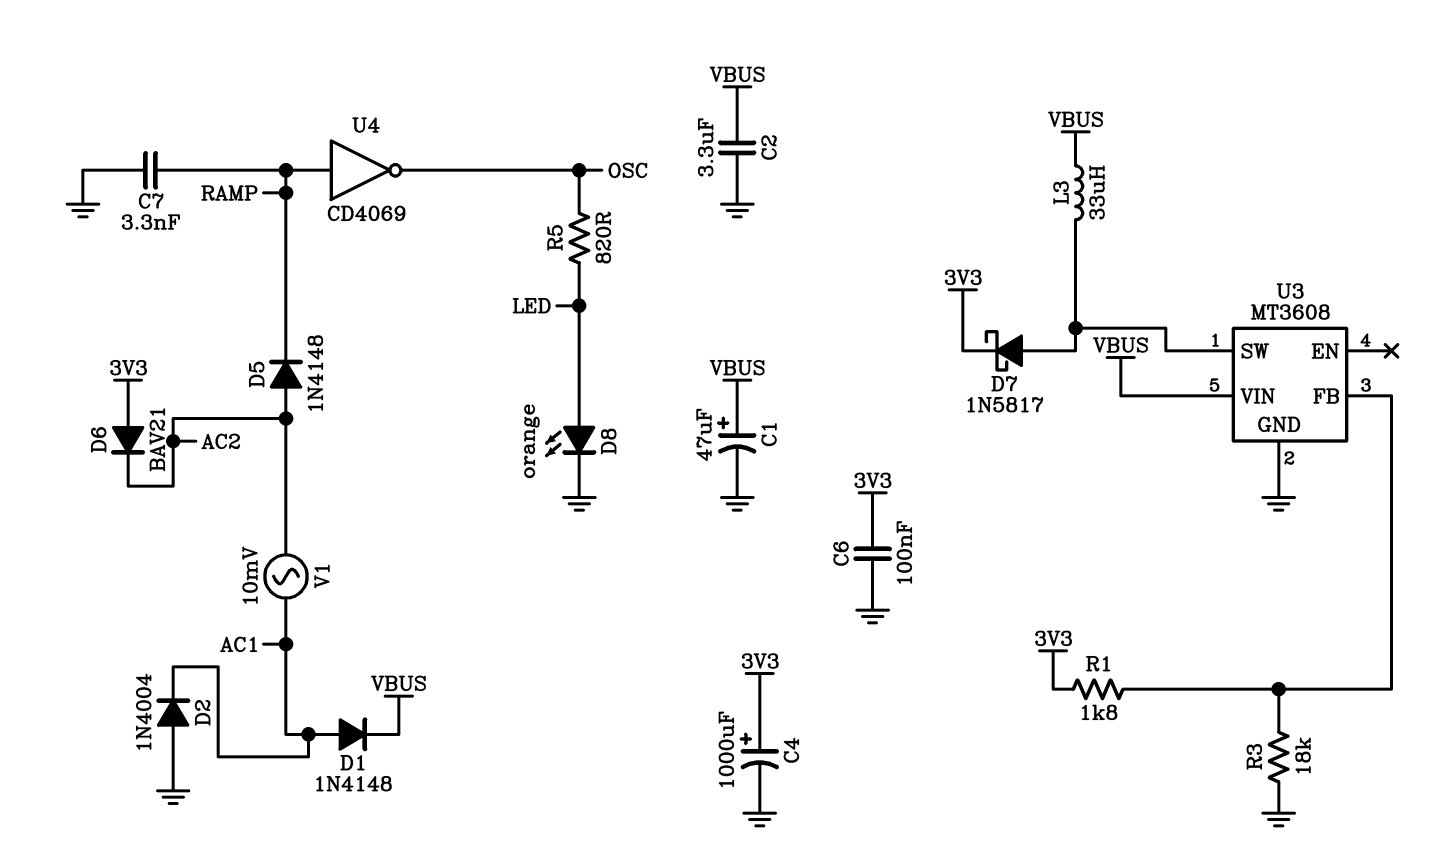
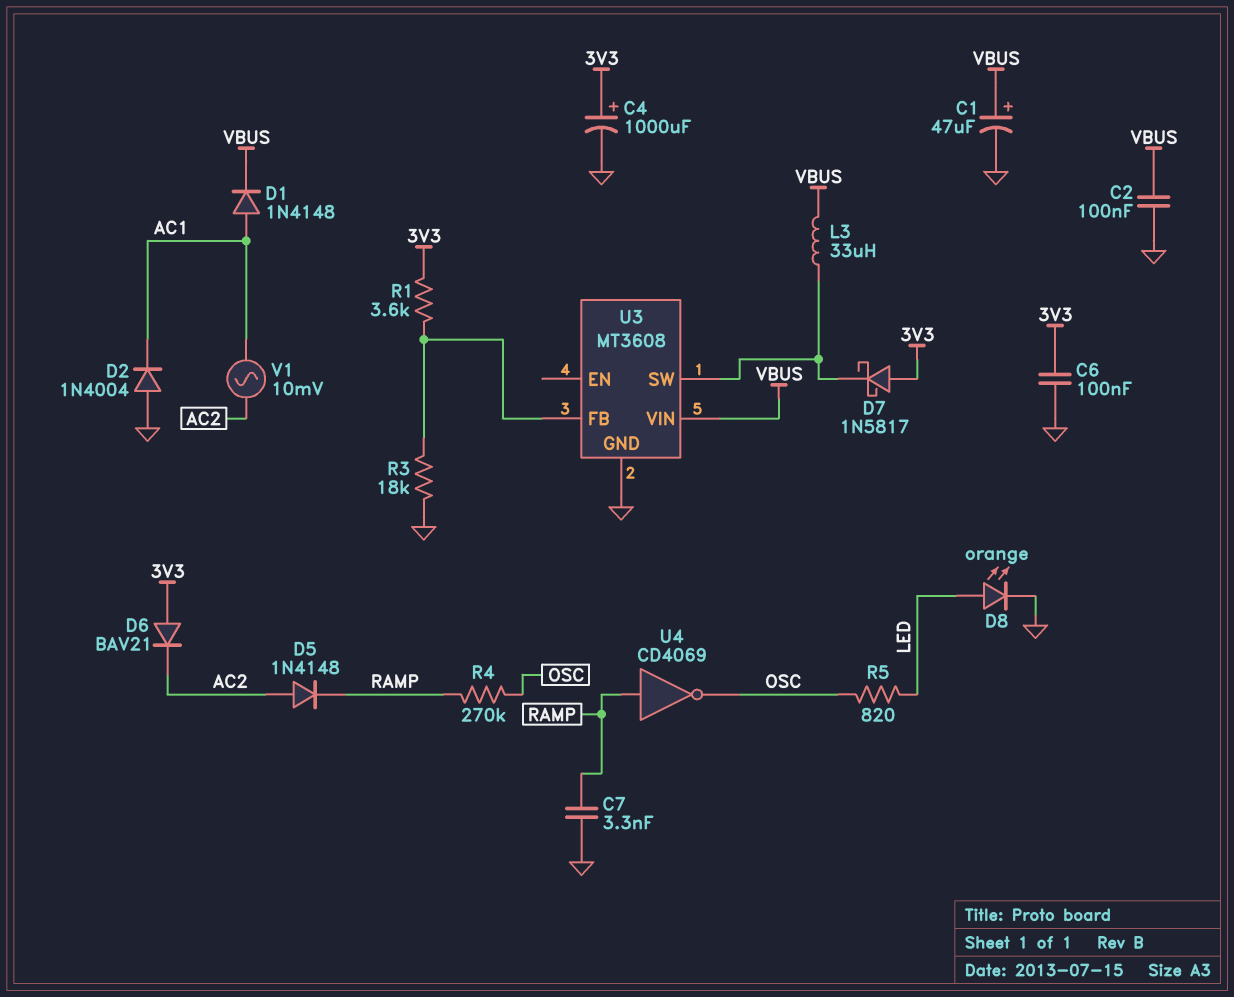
C2: 3.3uF (GND, VBUS) -> 100nF (GND, VBUS)
D7: schottky 1N5817 (A U3/SW, K 3V3) -> schottky 1N5817 (A 3V3, K U3/SW)
R1: 1.8k (3V3, U3/FB) -> 3.6k (3V3, U3/FB)
R4: none -> 270k (OSC, RAMP)

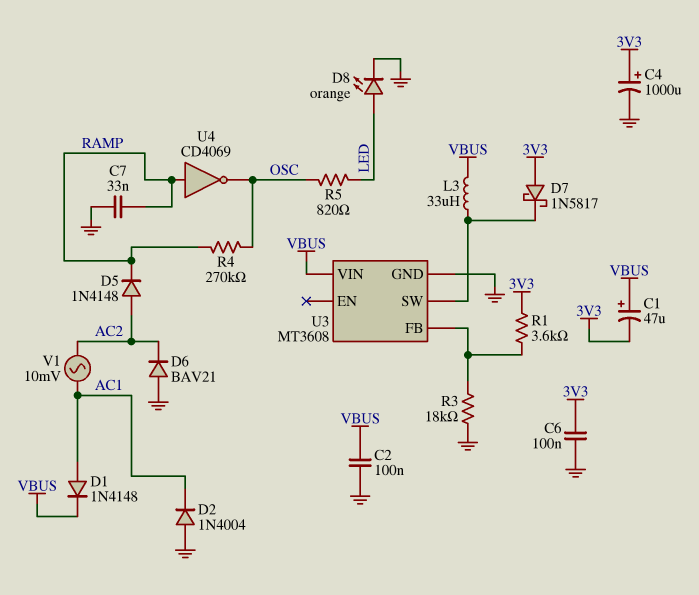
C1: 47uF (plus VBUS, minus GND) -> 47uF (plus VBUS, minus 3V3)
C7: 3.3nF (GND, RAMP) -> 33nF (GND, RAMP)
D6: diode BAV21 (A 3V3, K AC2) -> diode BAV21 (A GND, K AC2)

